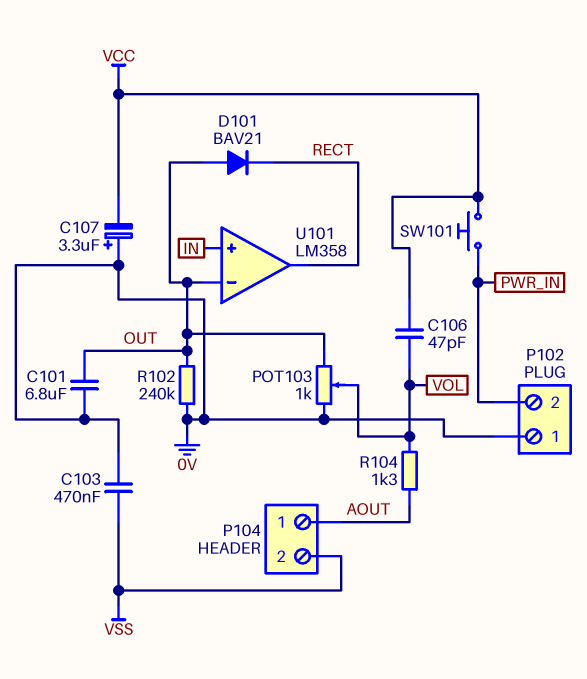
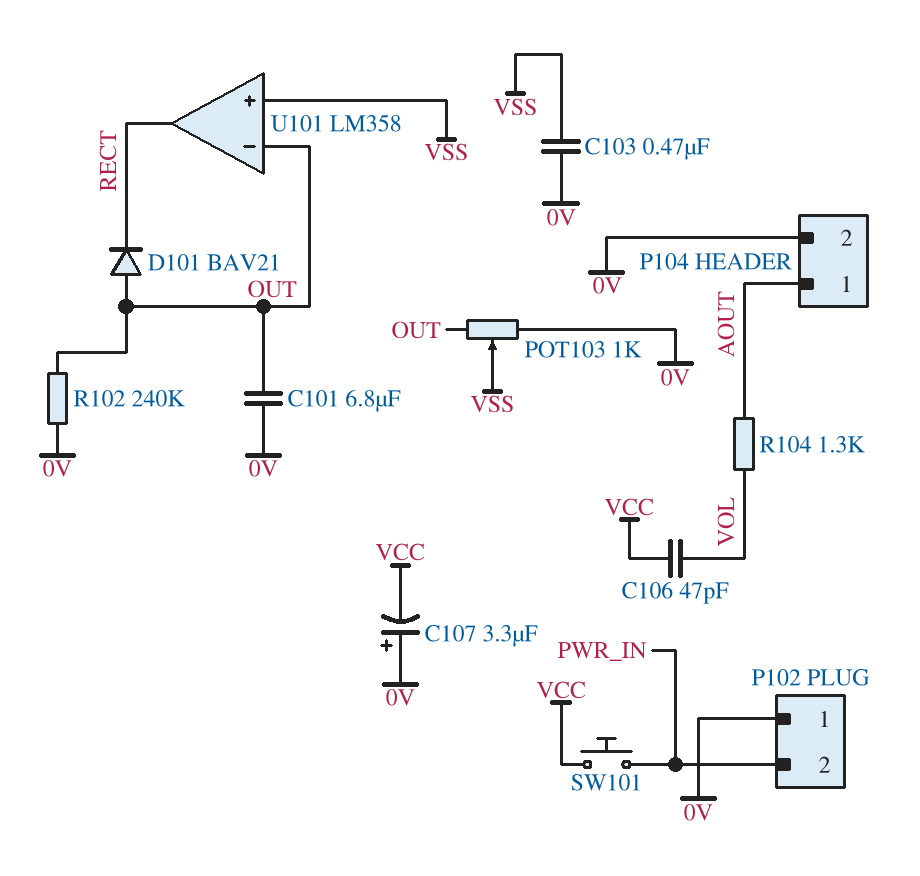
P104 pin 2: VSS -> 0V
POT103: 1k (0V, OUT, wiper VOL) -> 1k (0V, OUT, wiper VSS)
U101 pin in+: IN -> VSS

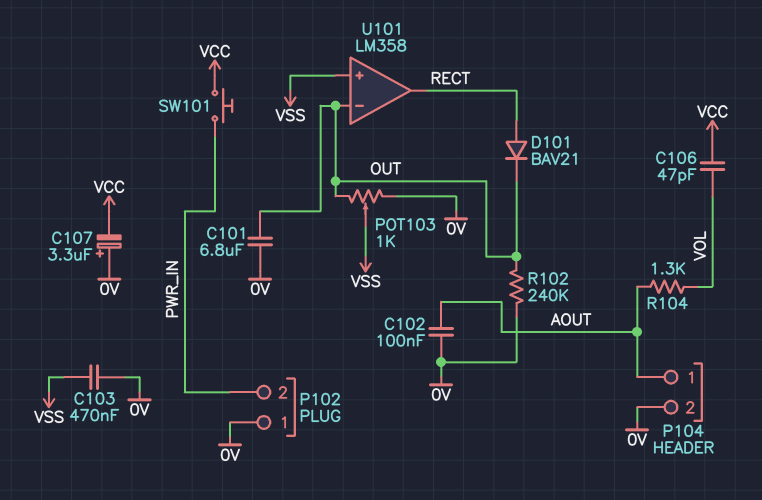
C102: none -> 100nF (0V, AOUT)
D101: diode BAV21 (A OUT, K RECT) -> diode BAV21 (A RECT, K OUT)

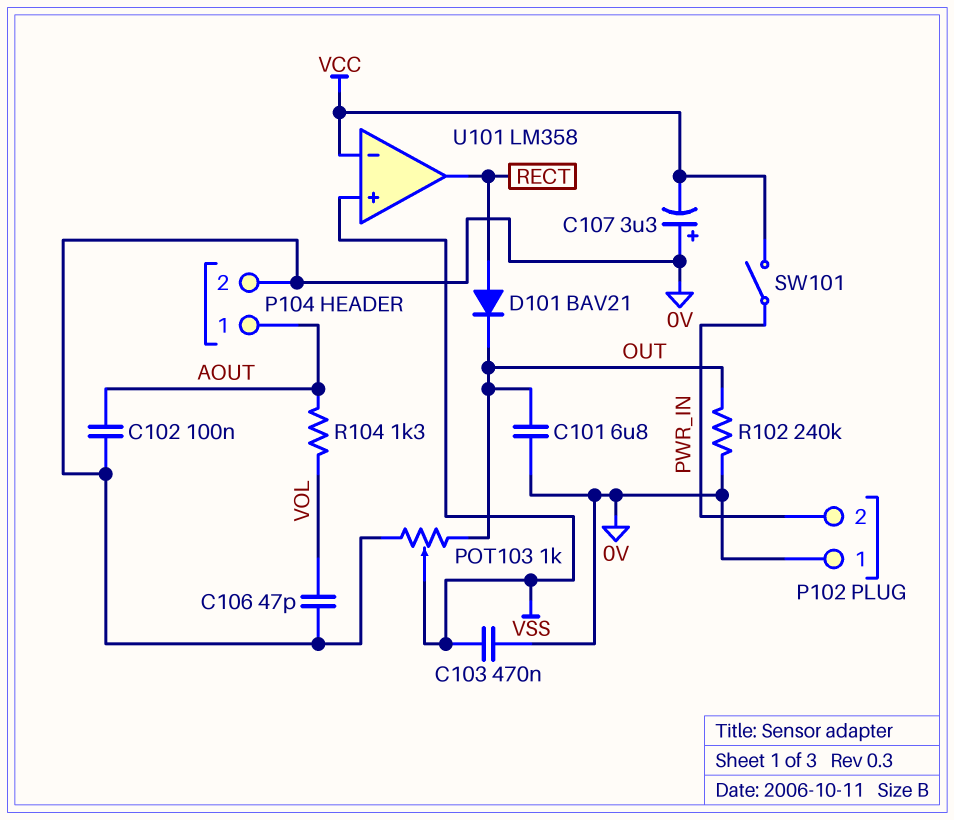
C106: 47pF (VCC, VOL) -> 47pF (0V, VOL)
SW101: button (PWR_IN, VCC) -> switch (PWR_IN, VCC)
U101 pin in-: OUT -> VCC

